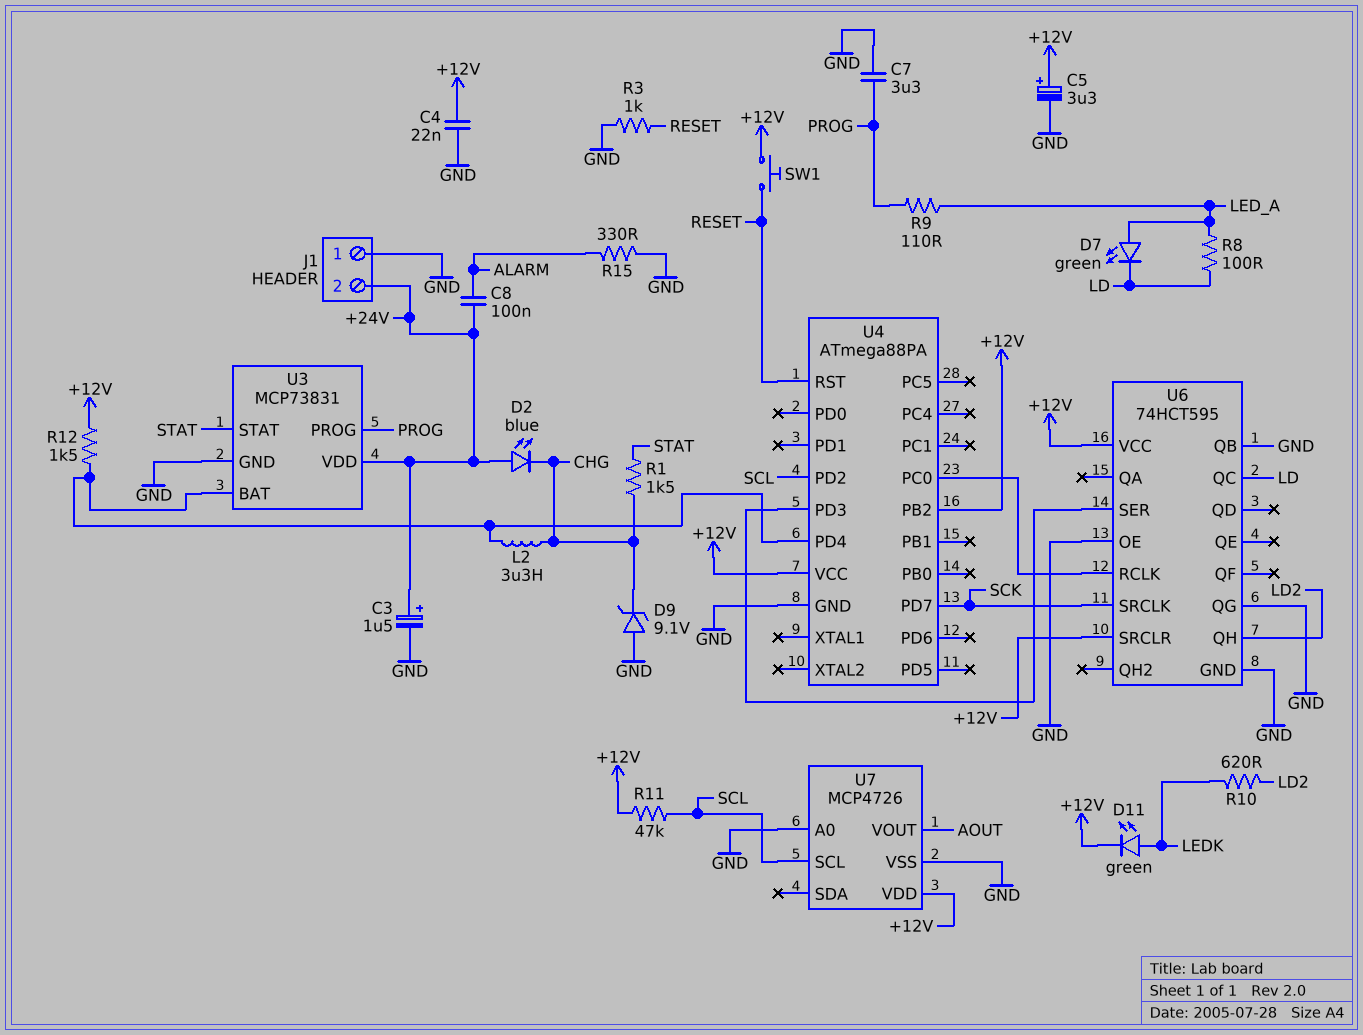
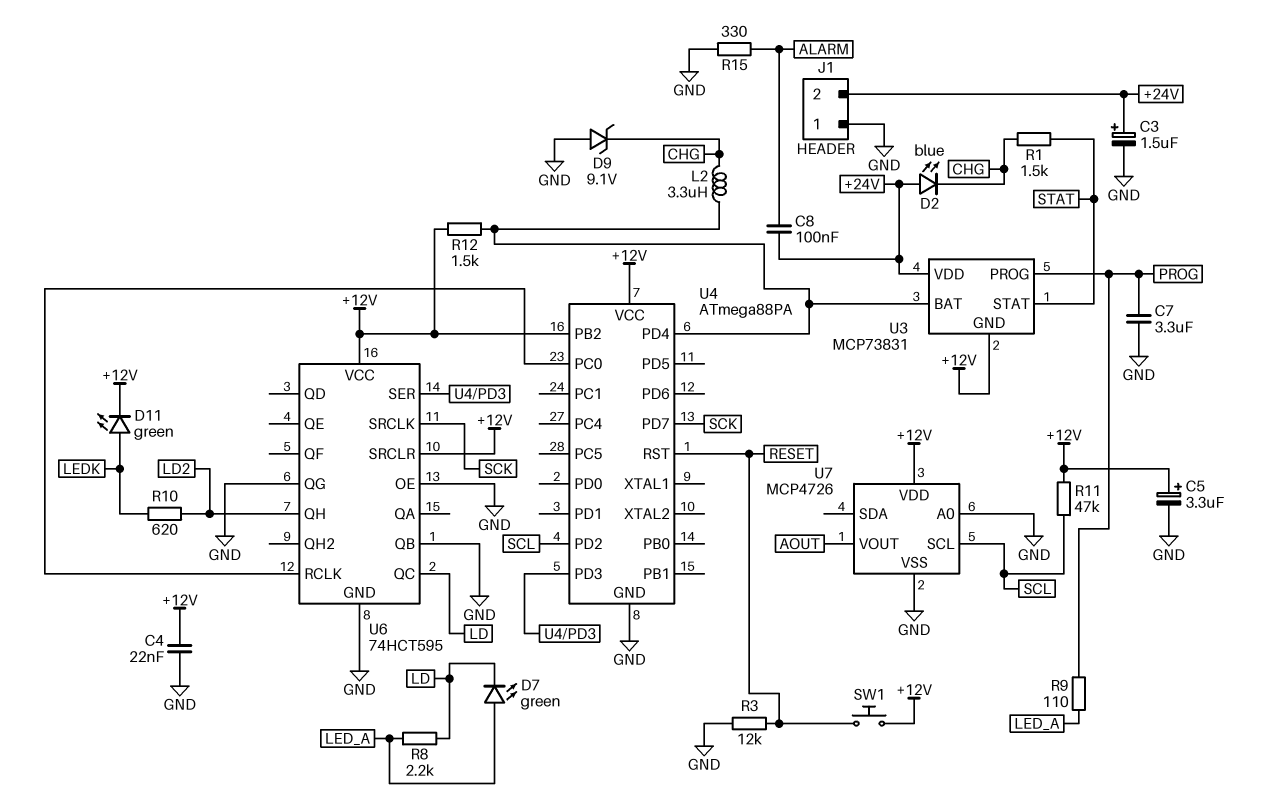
R3: 1k (GND, RESET) -> 12k (GND, RESET)
R8: 100 (LD, LED_A) -> 2.2k (LD, LED_A)
U3 pin GND: GND -> +12V

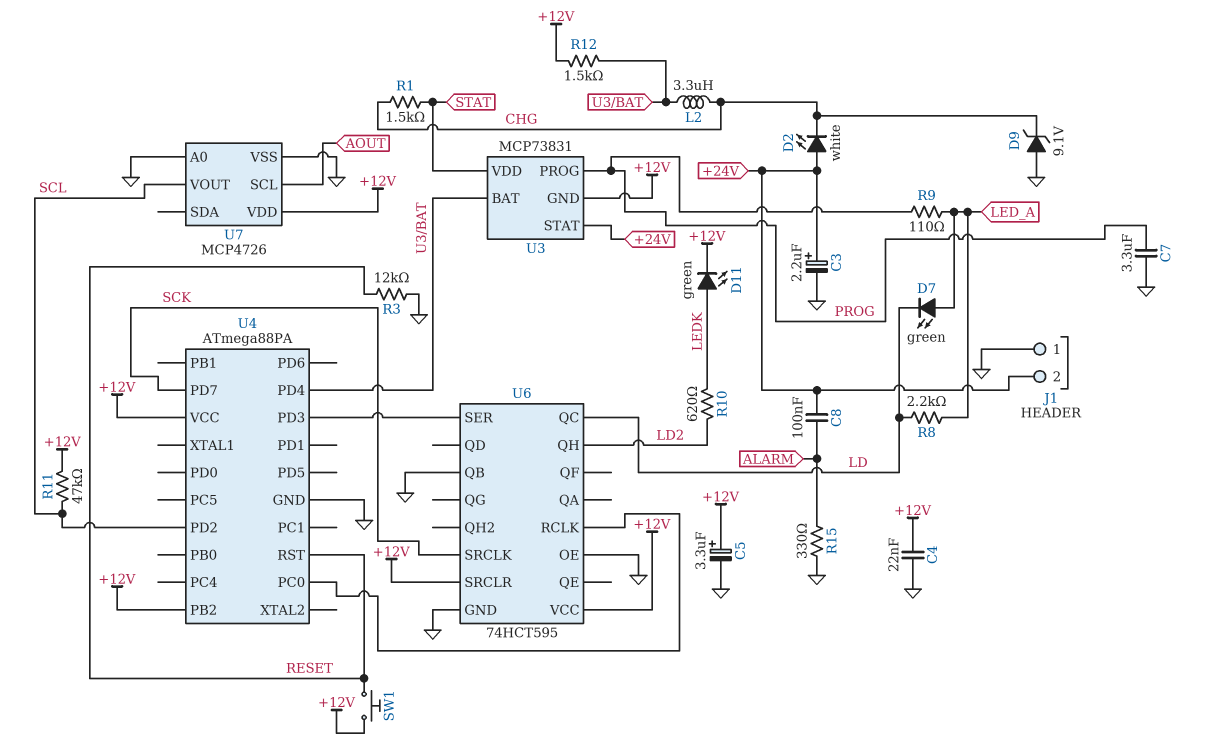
C3: 1.5uF (plus +24V, minus GND) -> 2.2uF (plus +24V, minus GND)
D2: LED blue (A +24V, K CHG) -> LED white (A +24V, K CHG)
U3 pin STAT: STAT -> +24V
U3 pin VDD: +24V -> STAT
U6 pin QG: GND -> none
U7 pin SCL: SCL -> AOUT
U7 pin VOUT: AOUT -> SCL

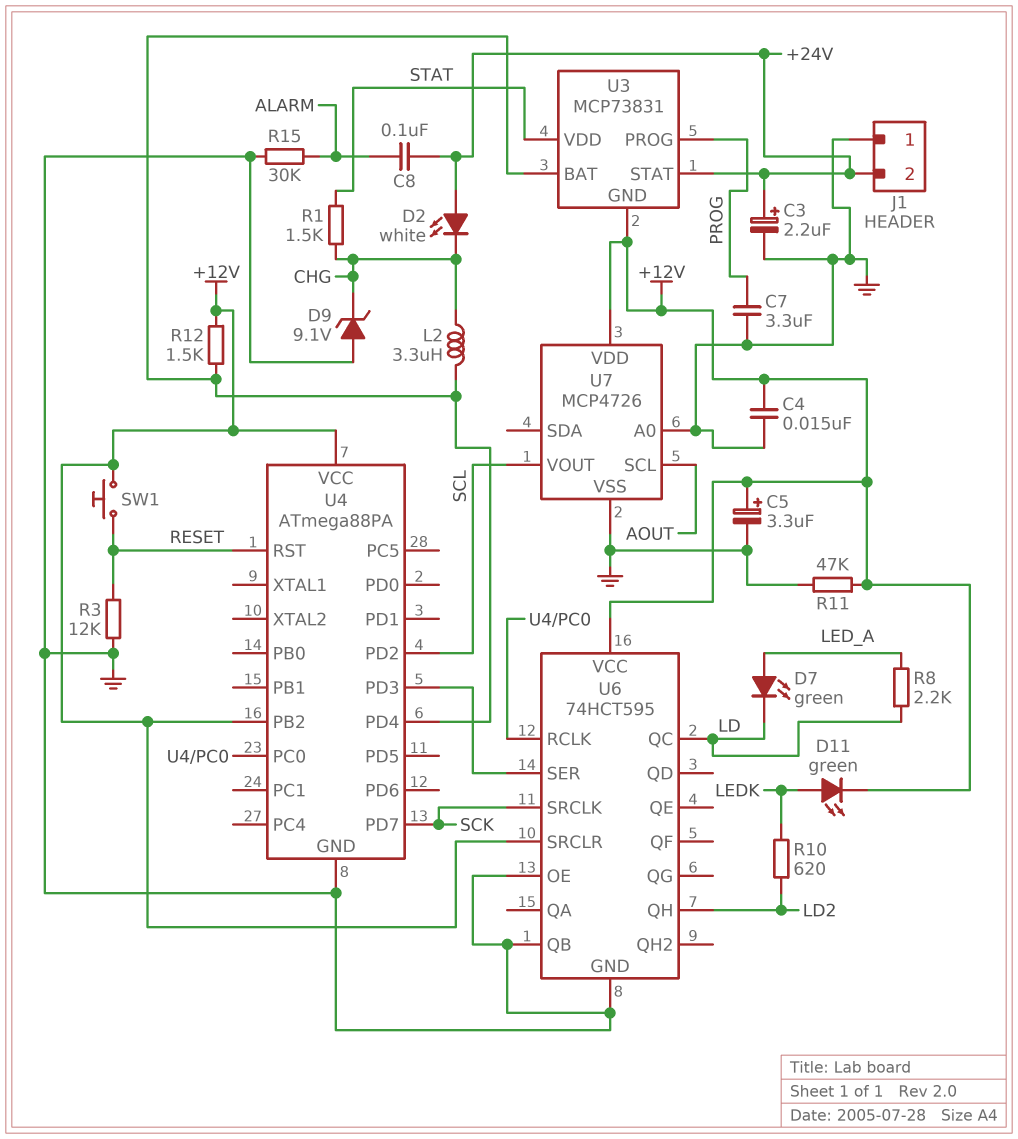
C4: 22nF (+12V, GND) -> 15nF (+12V, GND)
R9: 110 (LED_A, PROG) -> none
R11: 47k (+12V, SCL) -> 47k (+12V, GND)
R15: 330 (ALARM, GND) -> 30k (ALARM, GND)

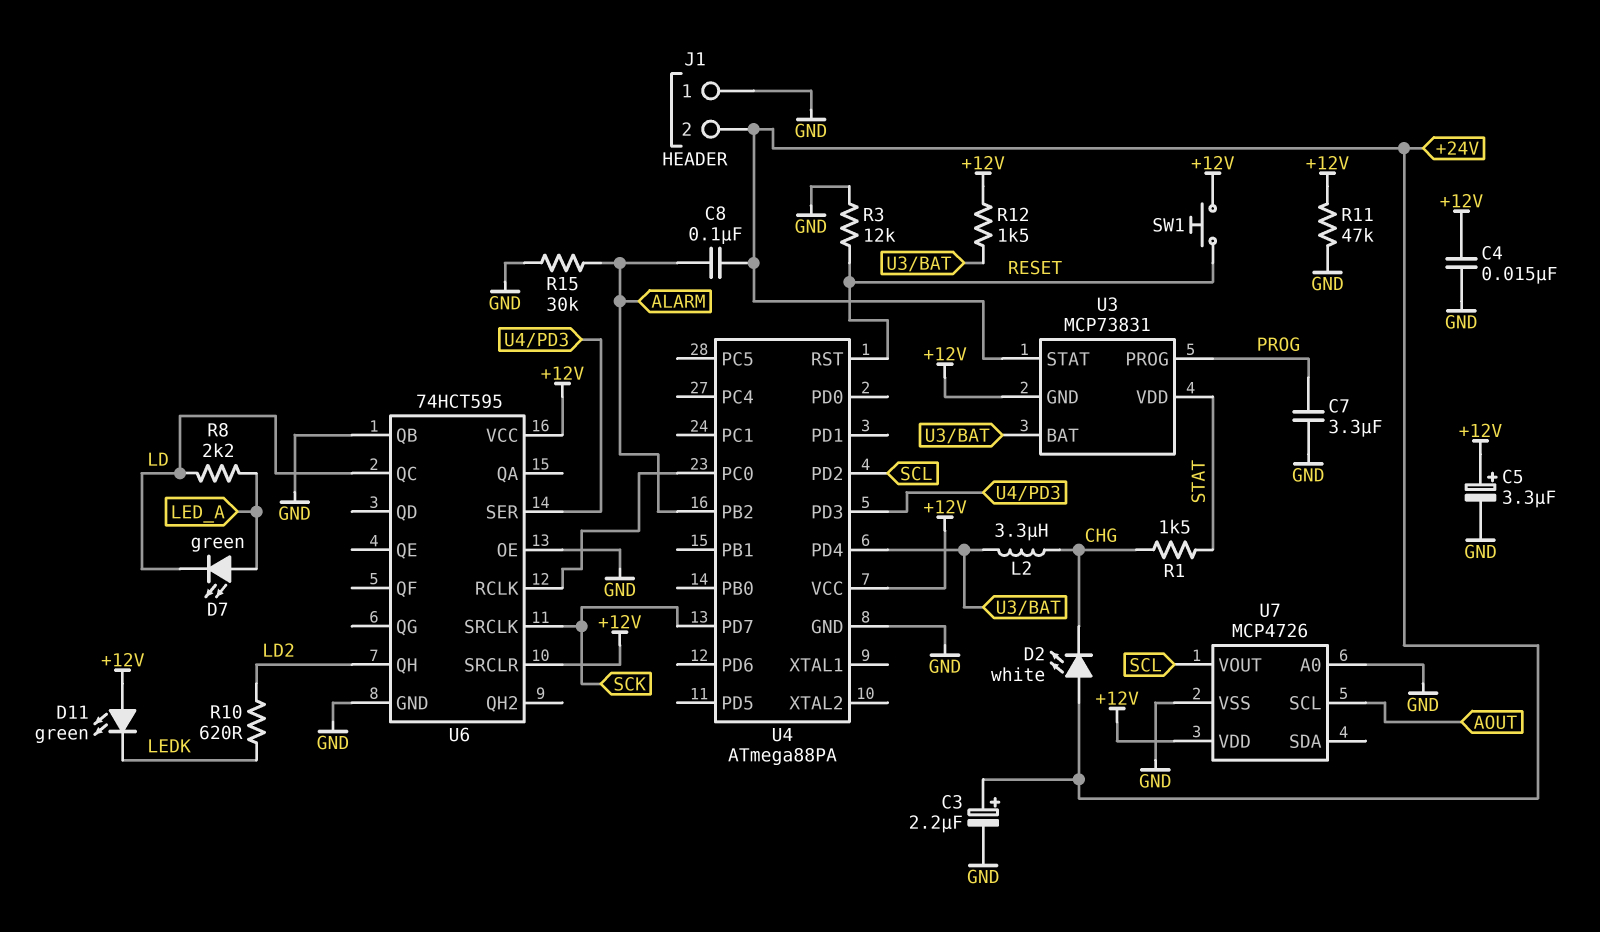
D9: zener 9.1V (A GND, K CHG) -> none
D11: LED green (A LEDK, K +12V) -> LED green (A +12V, K LEDK)
U4 pin PB2: +12V -> ALARM

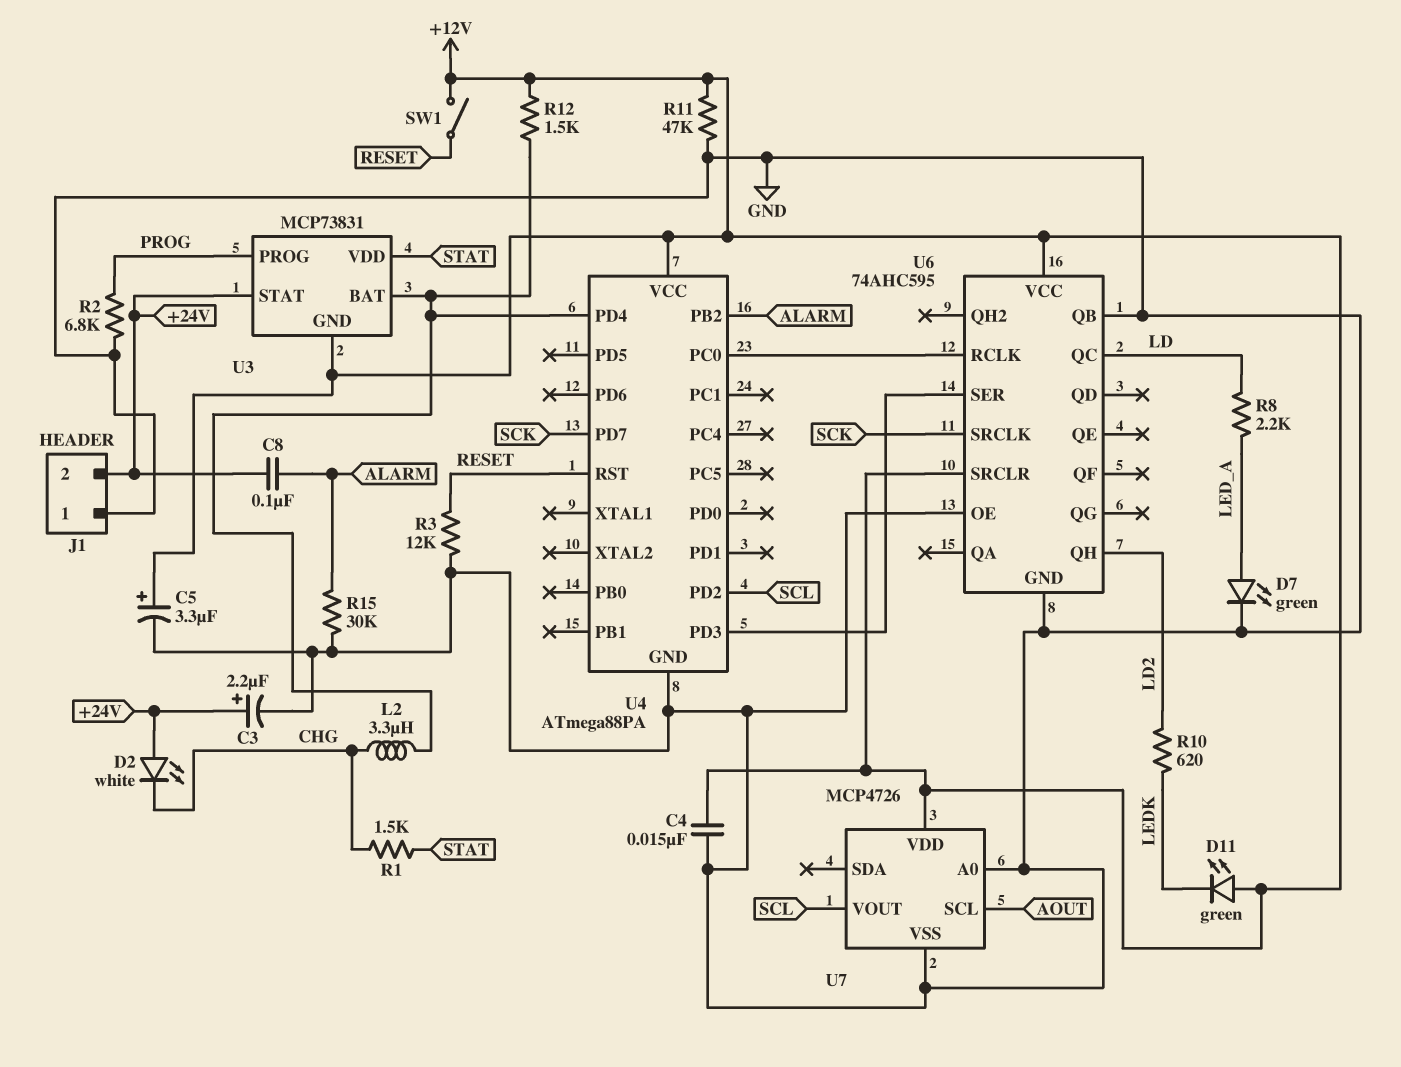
C7: 3.3uF (GND, PROG) -> none
D7: LED green (A LED_A, K LD) -> LED green (A LED_A, K GND)
R2: none -> 6.8k (GND, PROG)
SW1: button (+12V, RESET) -> switch (+12V, RESET)
U6: 74HCT595 -> 74AHC595

